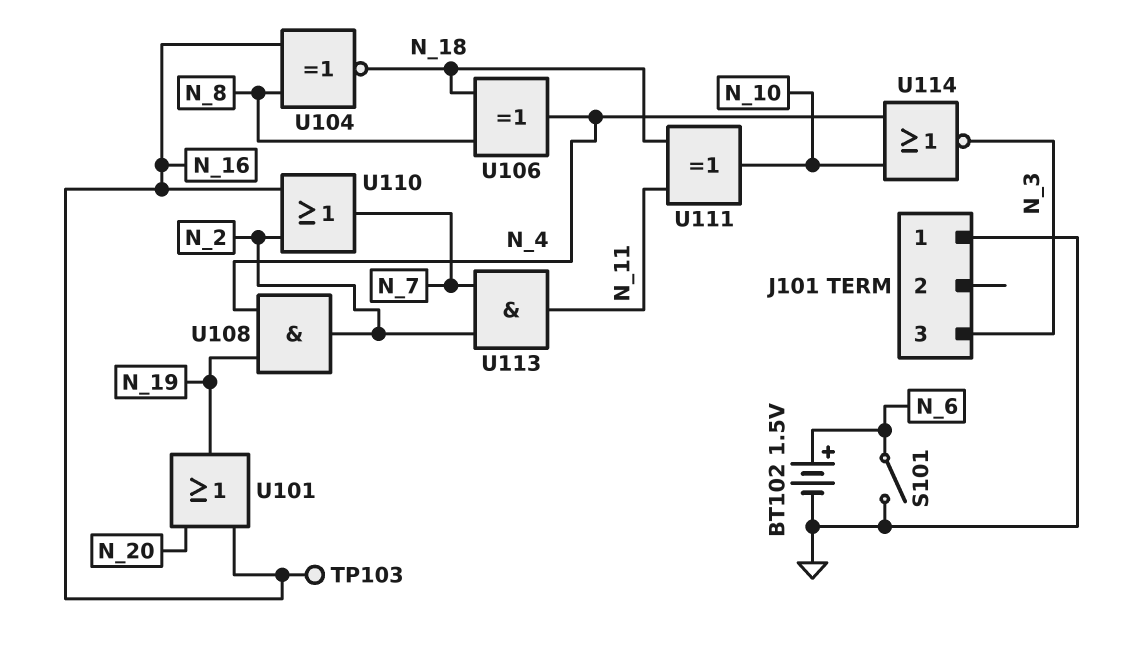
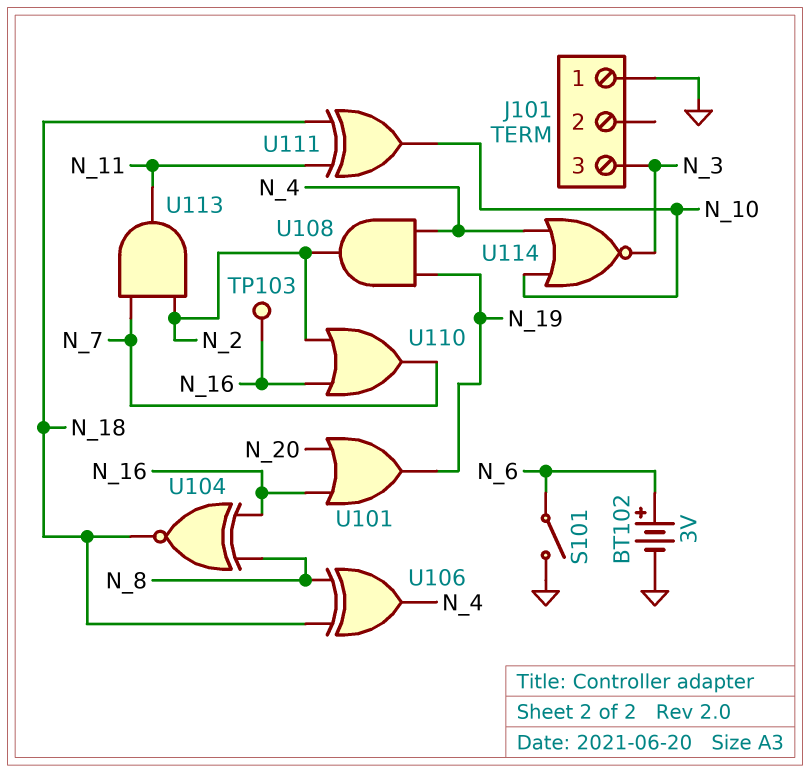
BT102: 1.5V (plus N_6, minus GND) -> 3V (plus N_6, minus GND)

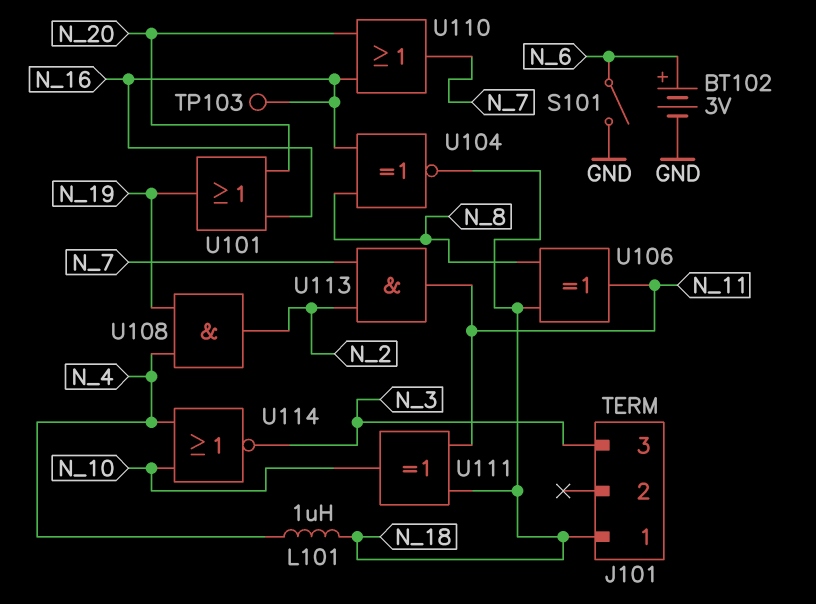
J101 pin 1: GND -> N_18
L101: none -> 1uH (N_4, N_18)
U106: XOR (in N_8, in N_18, out N_4) -> XOR (in N_8, in N_18, out N_11)
U110: OR (in N_2, in N_16, out N_7) -> OR (in N_16, in N_20, out N_7)

